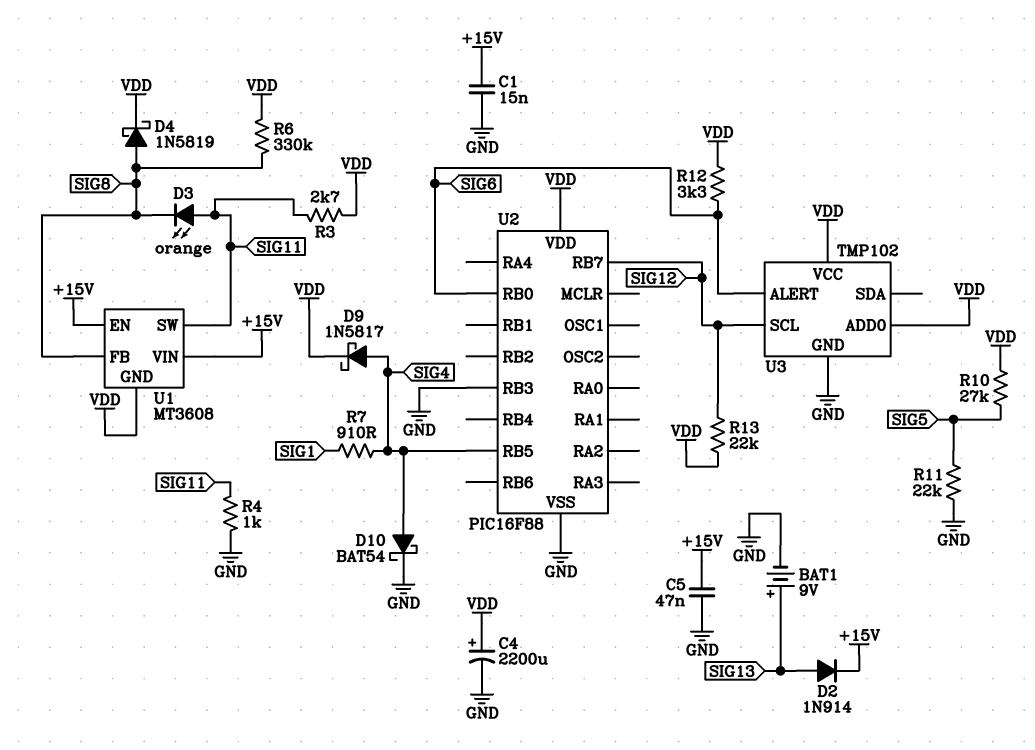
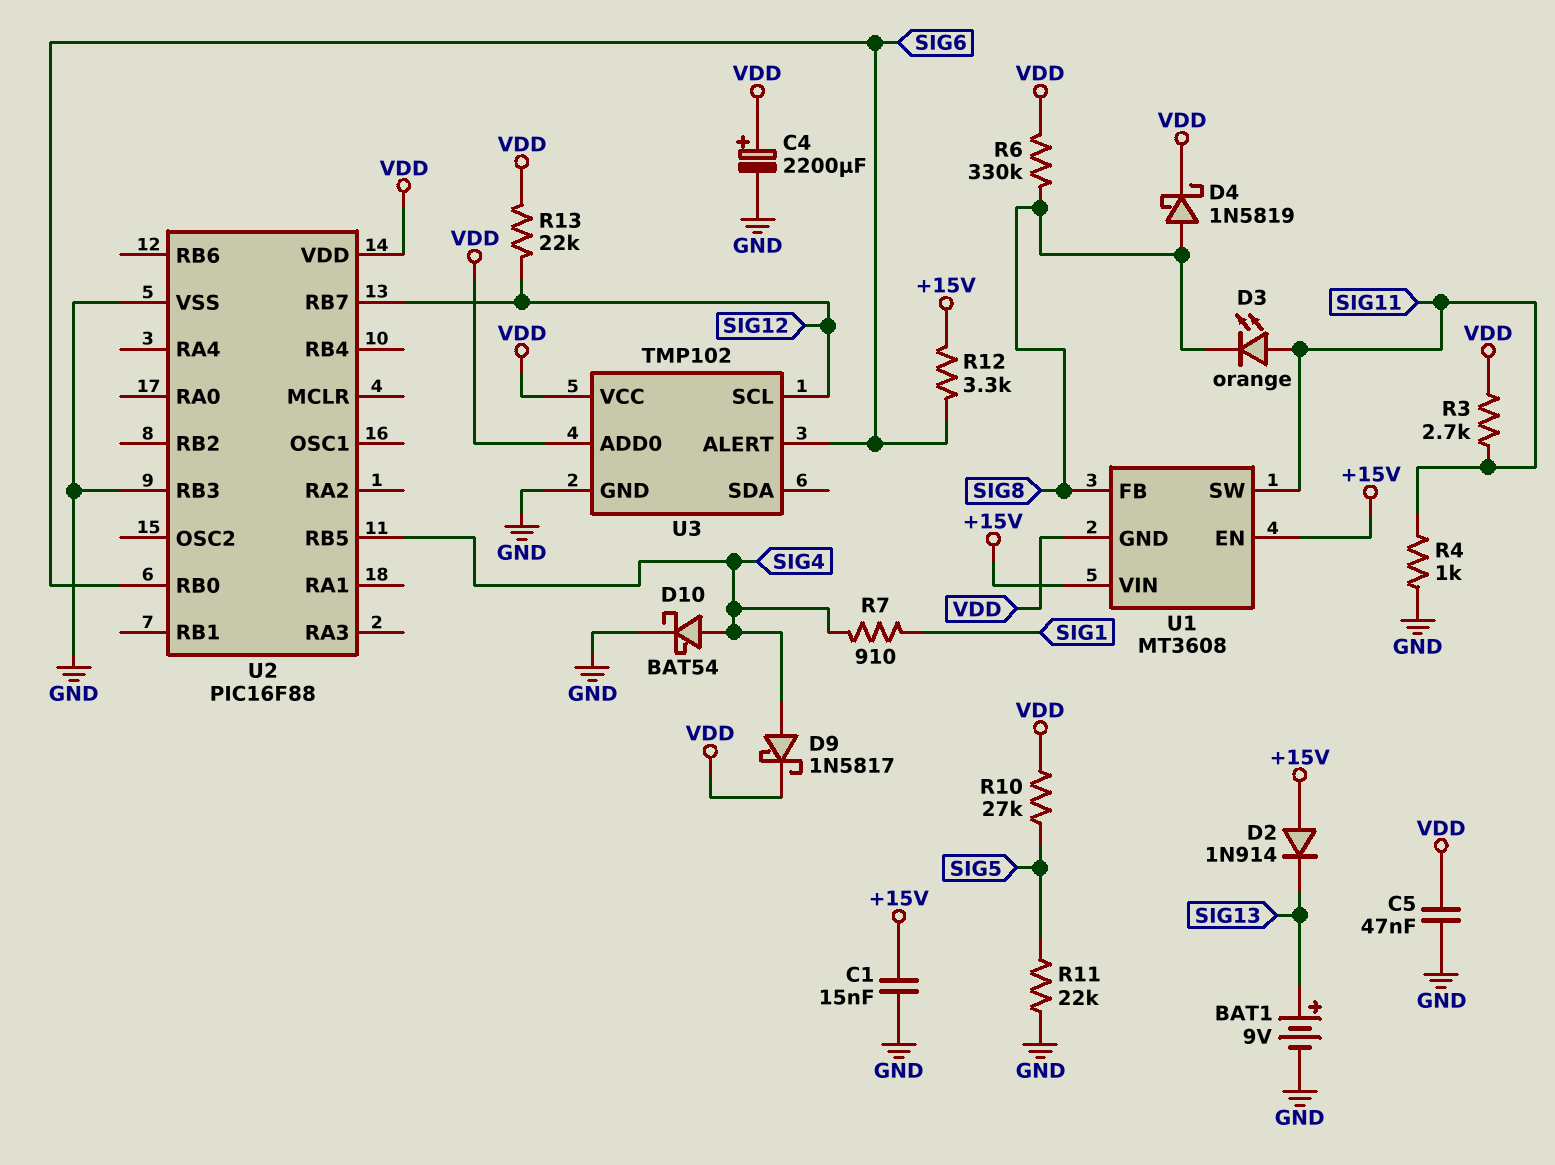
C5: 47nF (+15V, GND) -> 47nF (GND, VDD)
D2: diode 1N914 (A SIG13, K +15V) -> diode 1N914 (A +15V, K SIG13)
R12: 3.3k (SIG6, VDD) -> 3.3k (+15V, SIG6)

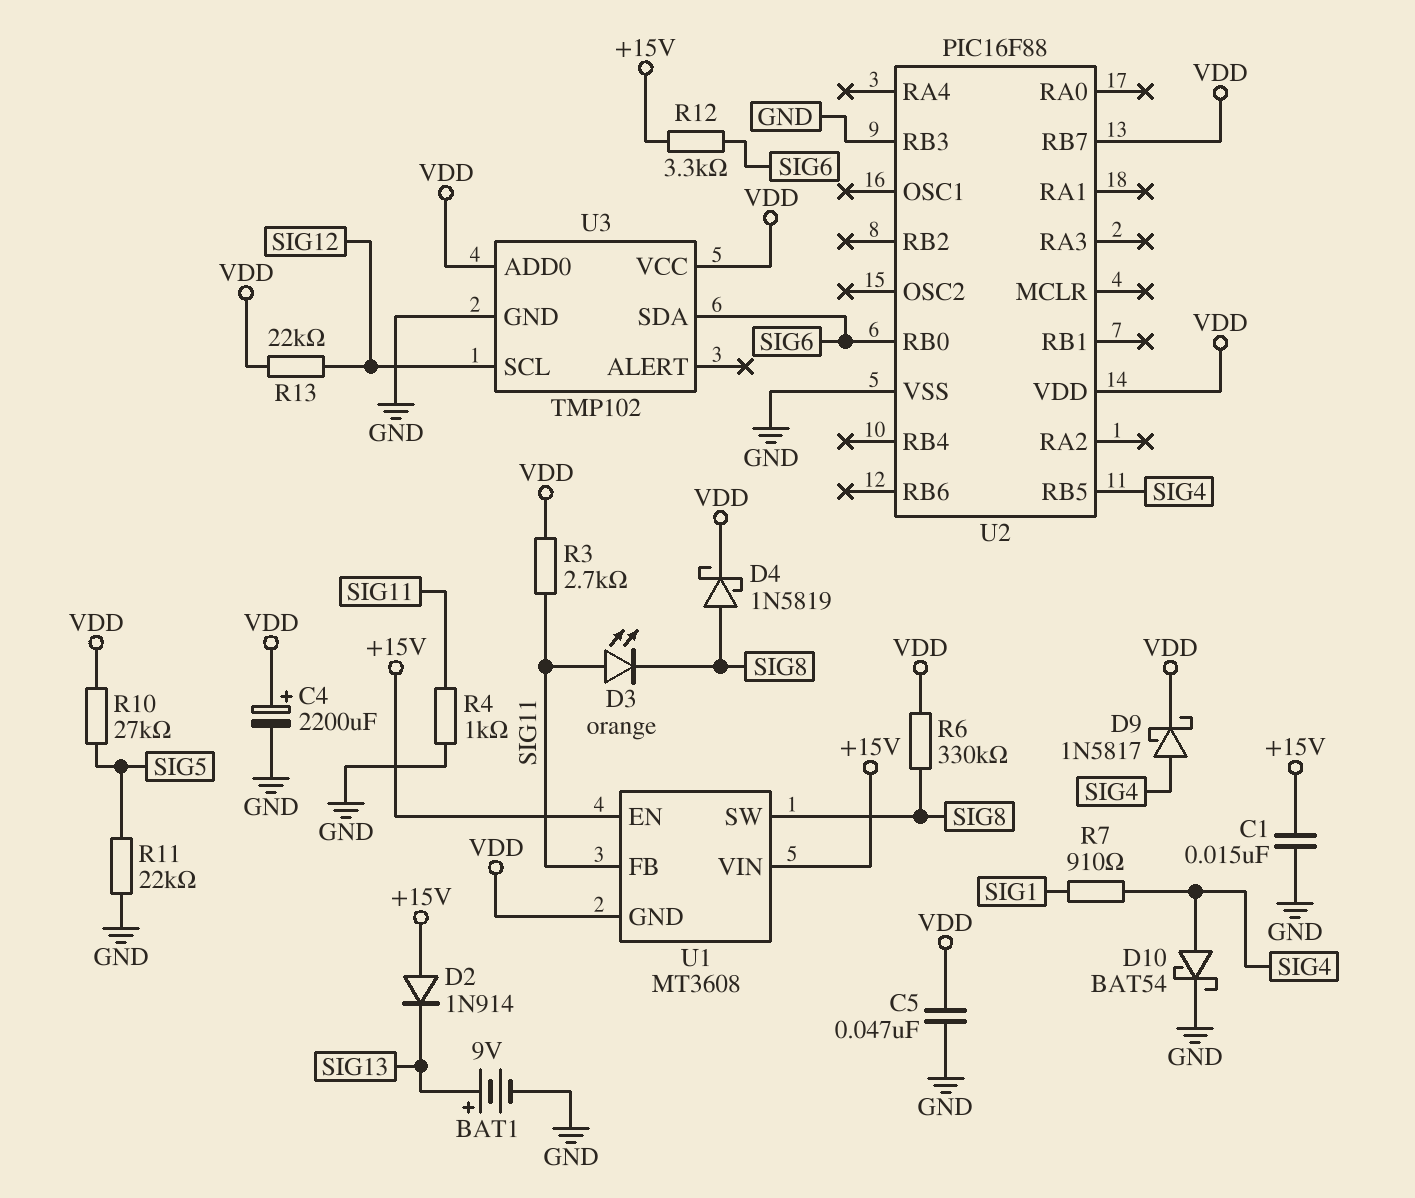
U1 pin FB: SIG8 -> SIG11
U1 pin SW: SIG11 -> SIG8
U2 pin RB7: SIG12 -> VDD
U3 pin ALERT: SIG6 -> none
U3 pin SDA: none -> SIG6

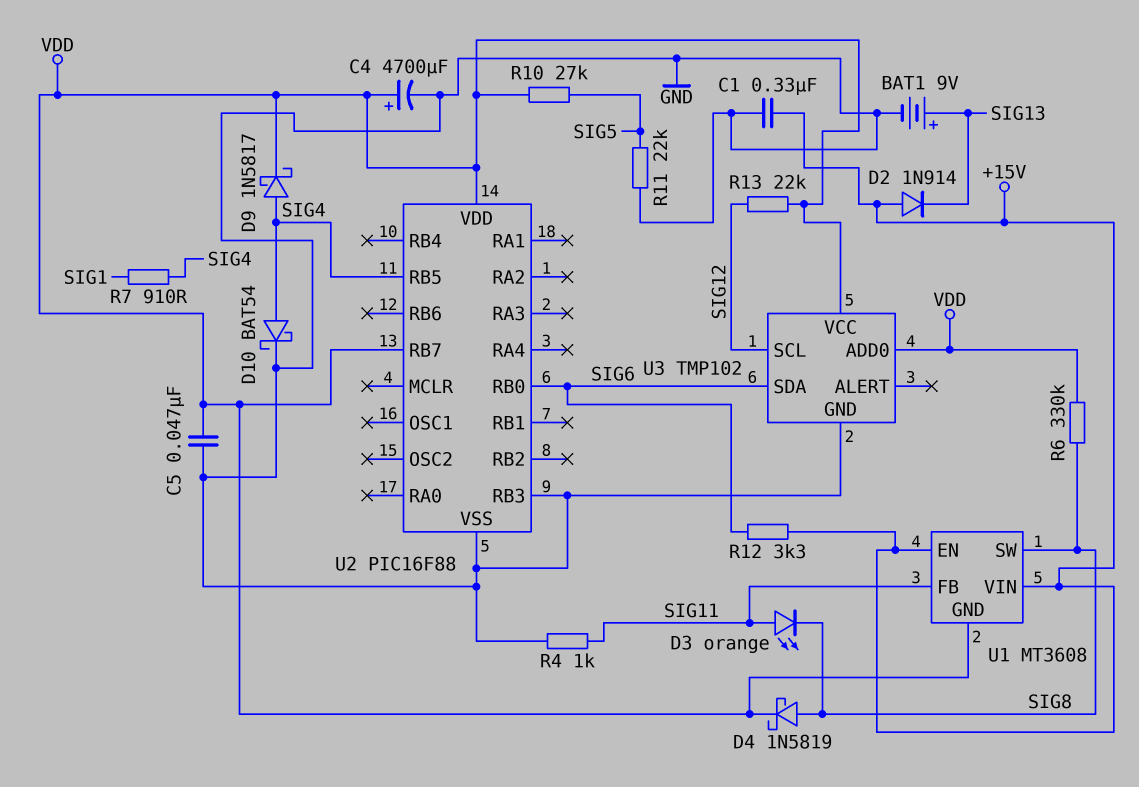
C1: 15nF (+15V, GND) -> 330nF (+15V, GND)
C4: 2200uF (plus VDD, minus GND) -> 4700uF (plus VDD, minus GND)
R3: 2.7k (SIG11, VDD) -> none

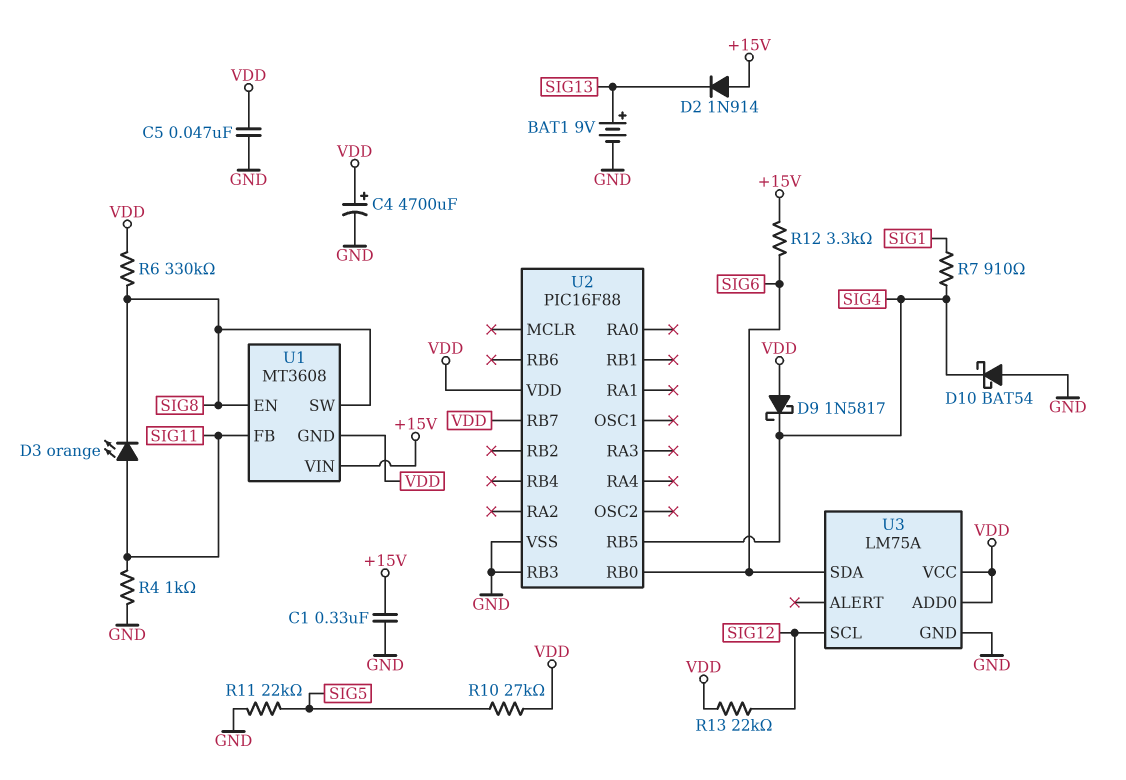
D4: schottky 1N5819 (A SIG8, K VDD) -> none
D9: schottky 1N5817 (A SIG4, K VDD) -> schottky 1N5817 (A VDD, K SIG4)
D10: schottky BAT54 (A SIG4, K GND) -> schottky BAT54 (A GND, K SIG4)
U1 pin EN: +15V -> SIG8
U3: TMP102 -> LM75A

